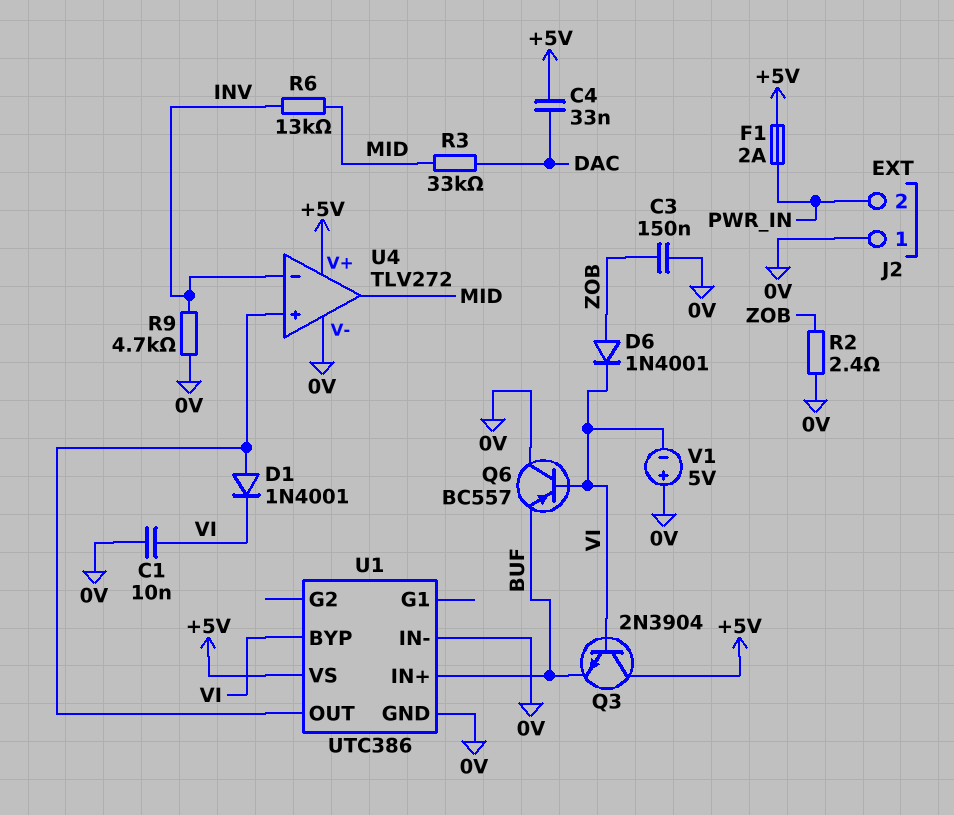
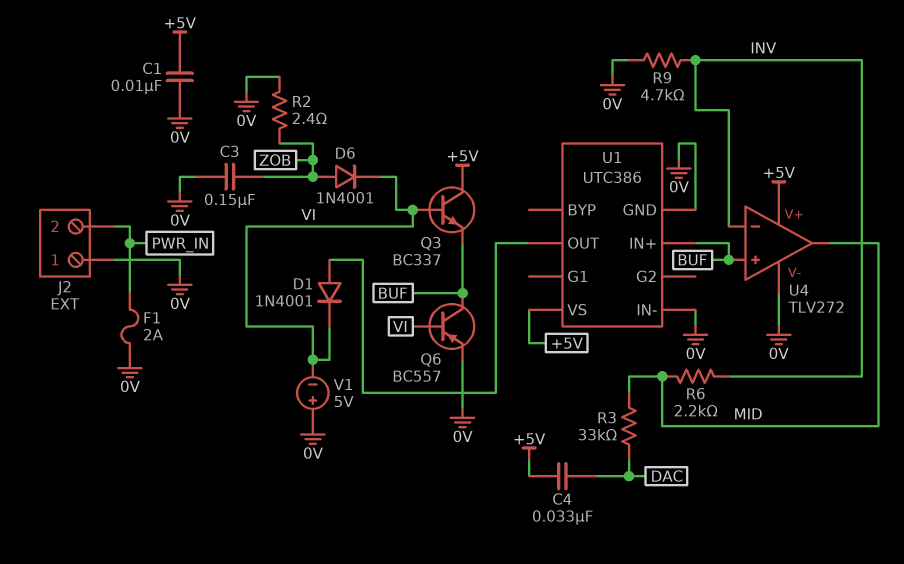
C1: 10nF (0V, VI) -> 10nF (+5V, 0V)
F1: 2A (+5V, PWR_IN) -> 2A (0V, PWR_IN)
Q3: NPN 2N3904 (B VI, C +5V, E BUF) -> NPN BC337 (B VI, C +5V, E BUF)
Q6: PNP BC557 (B VI, C 0V, E BUF) -> PNP BC557 (B VI, C BUF, E 0V)
R6: 13k (INV, MID) -> 2.2k (INV, MID)
U1 pin BYP: VI -> none
U4 pin in+: U1/OUT -> BUF

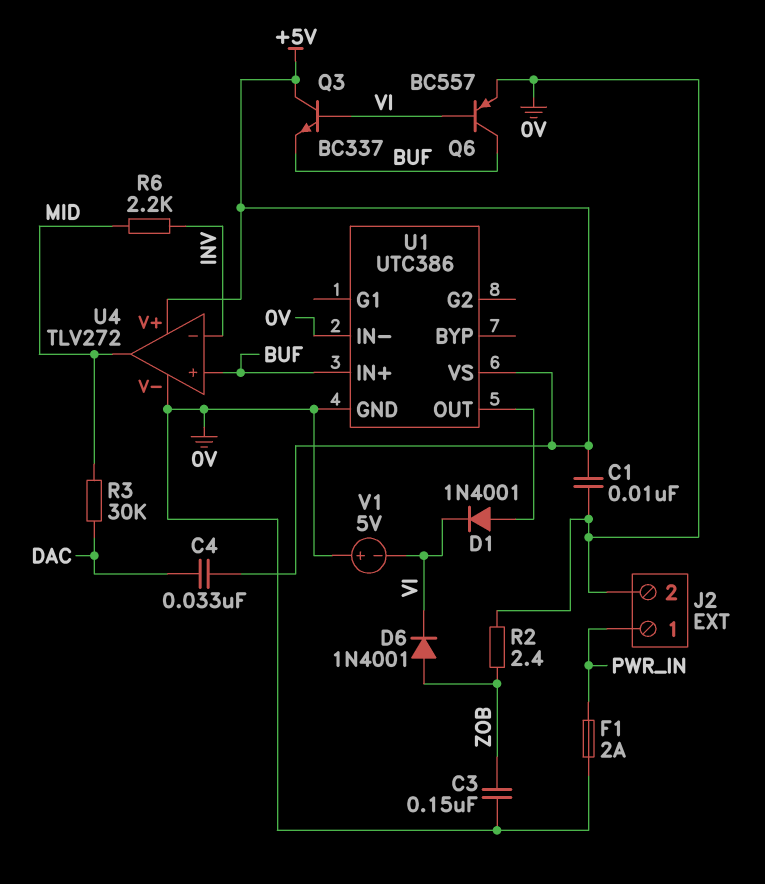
J2 pin 1: 0V -> PWR_IN
J2 pin 2: PWR_IN -> 0V
R3: 33k (DAC, MID) -> 30k (DAC, MID)
R9: 4.7k (0V, INV) -> none

